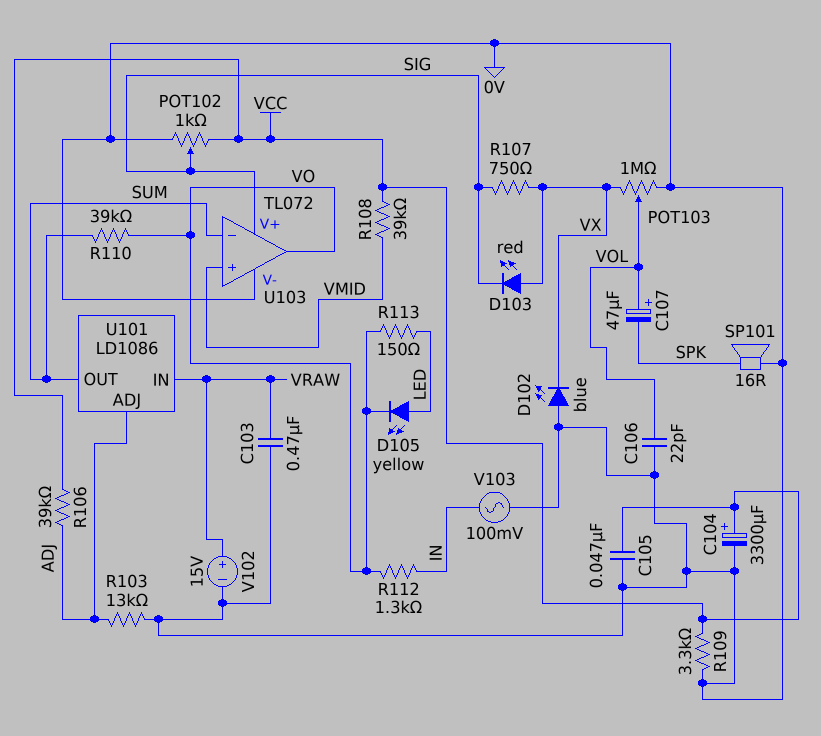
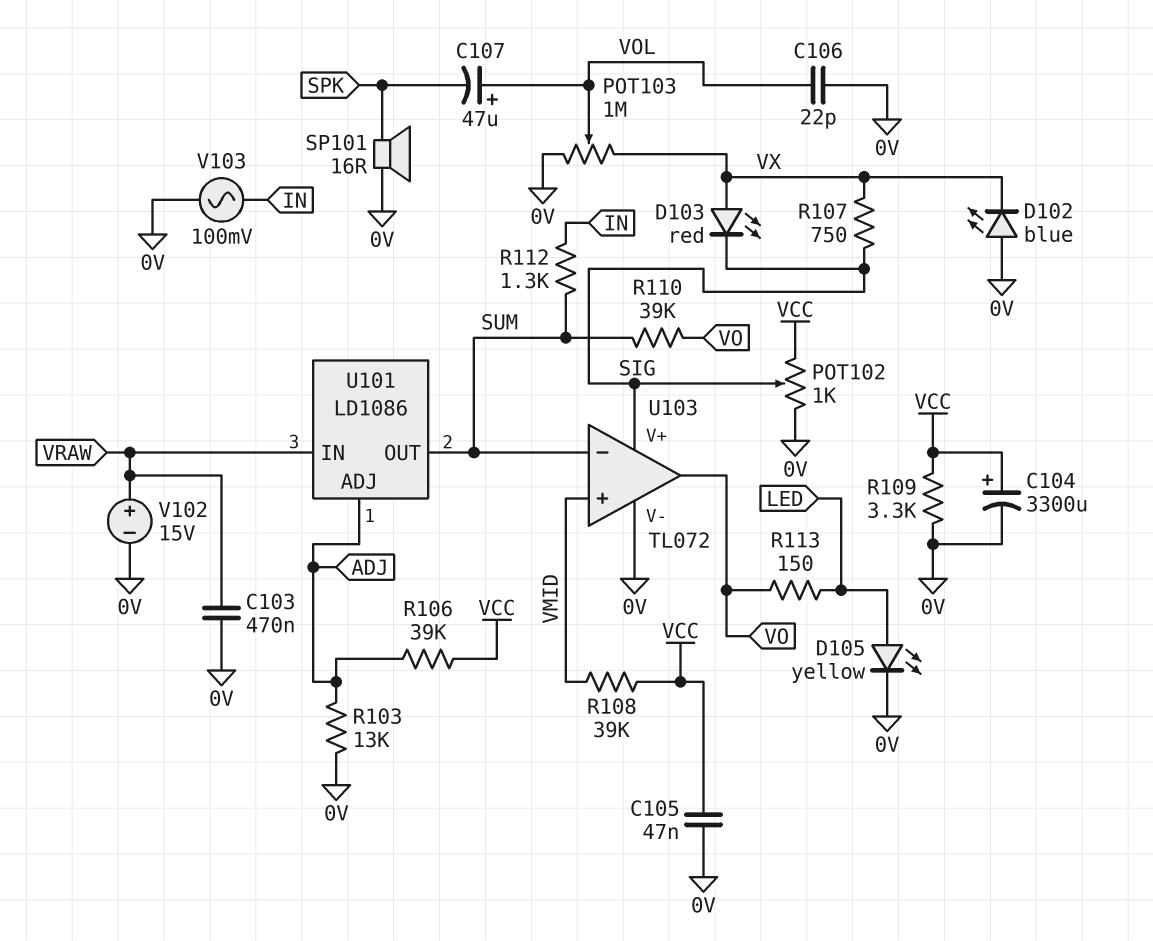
D105: LED yellow (A LED, K VO) -> LED yellow (A LED, K 0V)
R112: 1.3k (IN, VO) -> 1.3k (IN, SUM)

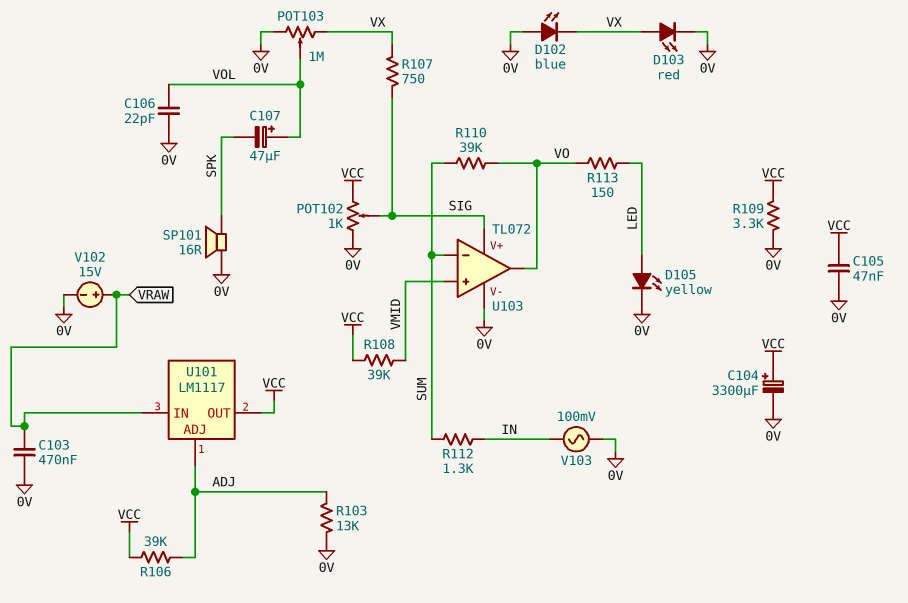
D103: LED red (A VX, K SIG) -> LED red (A VX, K 0V)
U101: LD1086 -> LM1117
U101 pin OUT: SUM -> VCC

